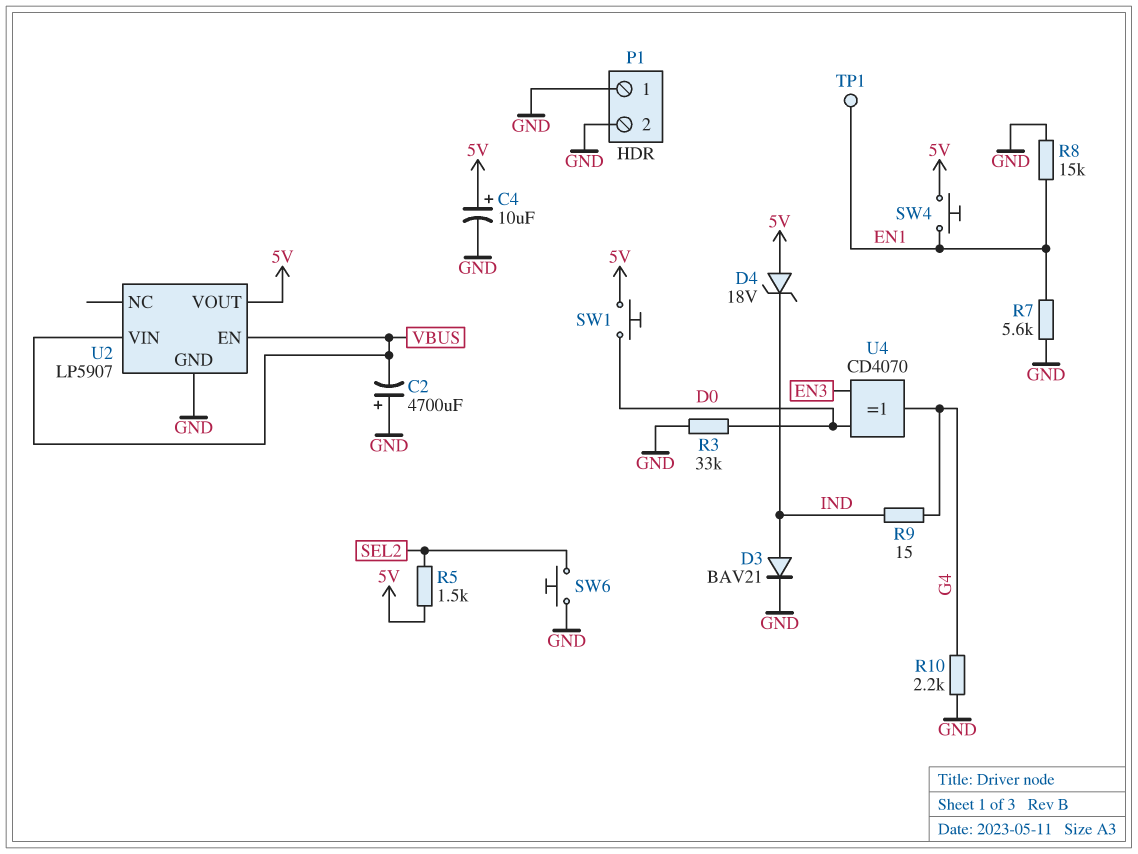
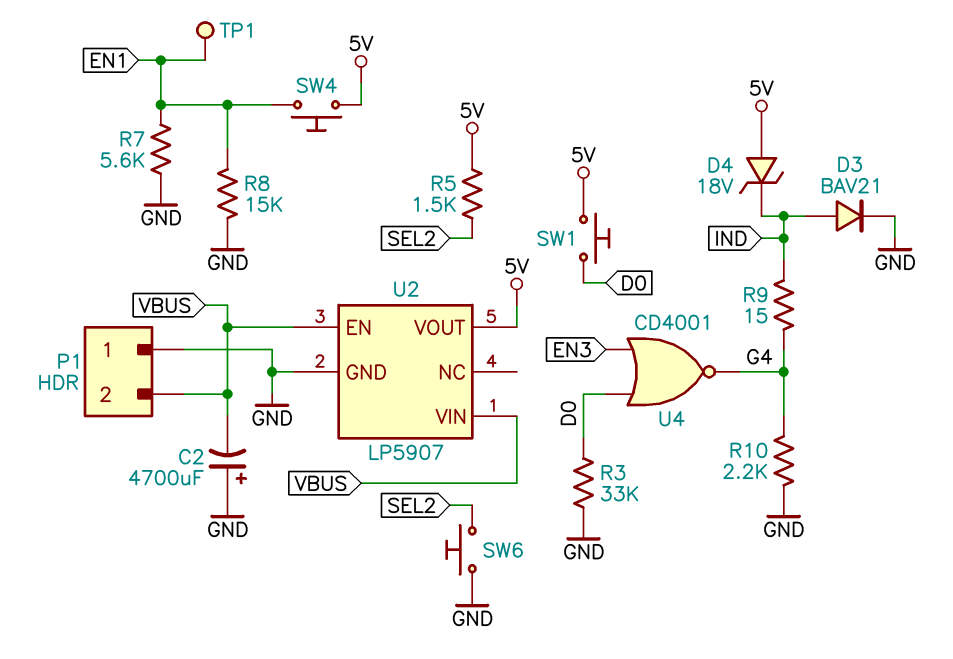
C4: 10uF (plus 5V, minus GND) -> none
P1 pin 2: GND -> VBUS
U4: XOR CD4070 (in D0, in EN3, out G4) -> NOR CD4001 (in D0, in EN3, out G4)

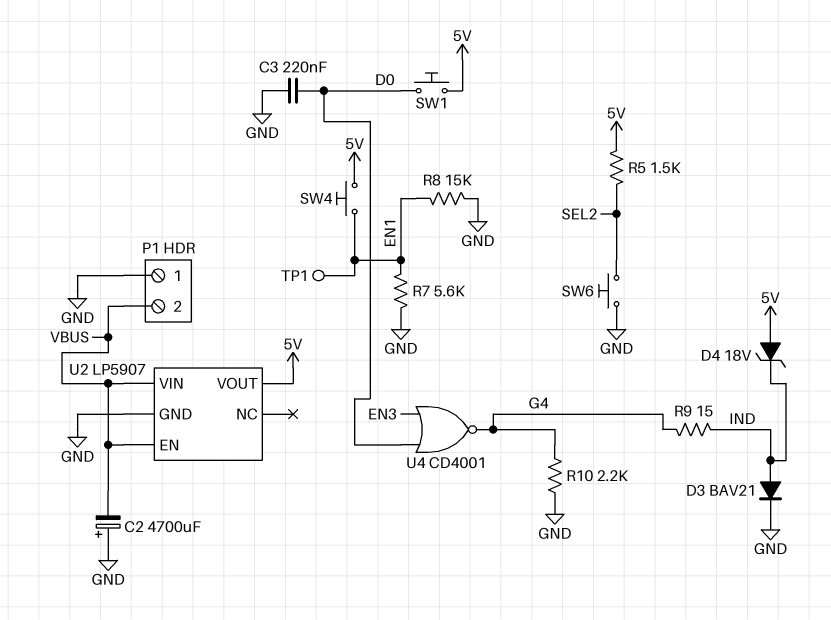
C3: none -> 220nF (D0, GND)
R3: 33k (D0, GND) -> none

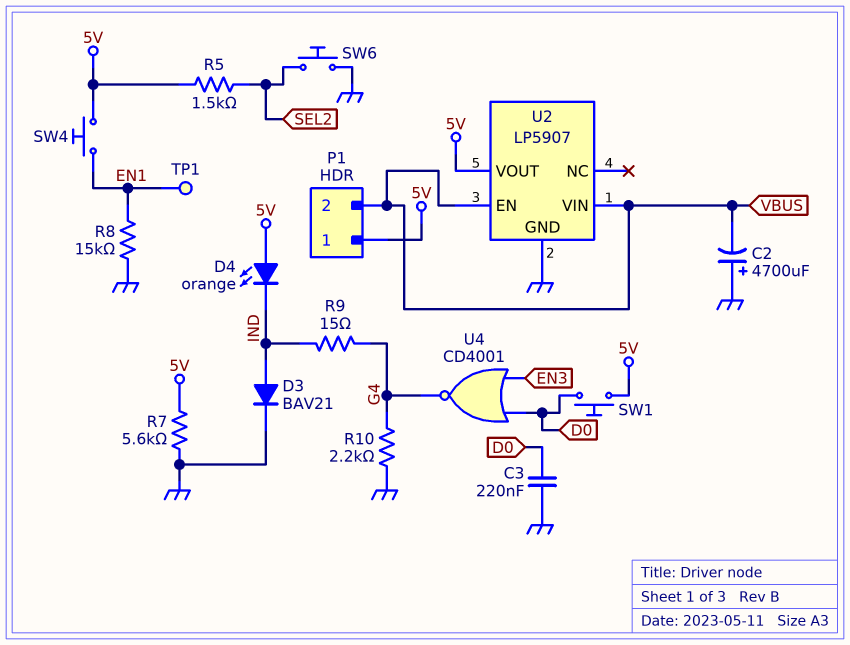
D4: zener 18V (A 5V, K IND) -> LED orange (A 5V, K IND)
P1 pin 1: GND -> 5V
R7: 5.6k (EN1, GND) -> 5.6k (5V, GND)

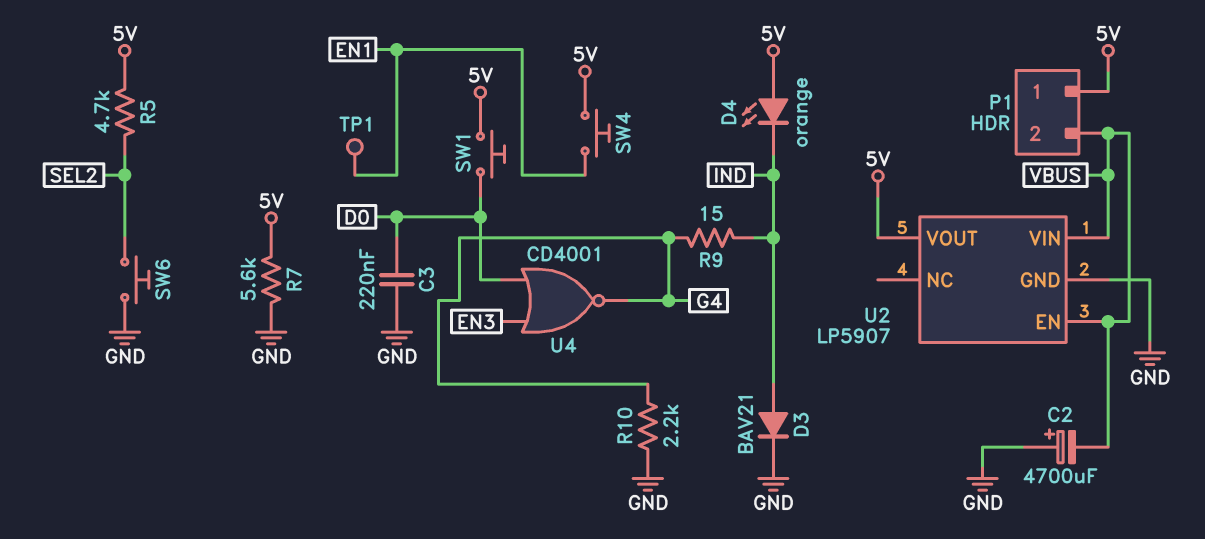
R5: 1.5k (5V, SEL2) -> 4.7k (5V, SEL2)
R8: 15k (EN1, GND) -> none

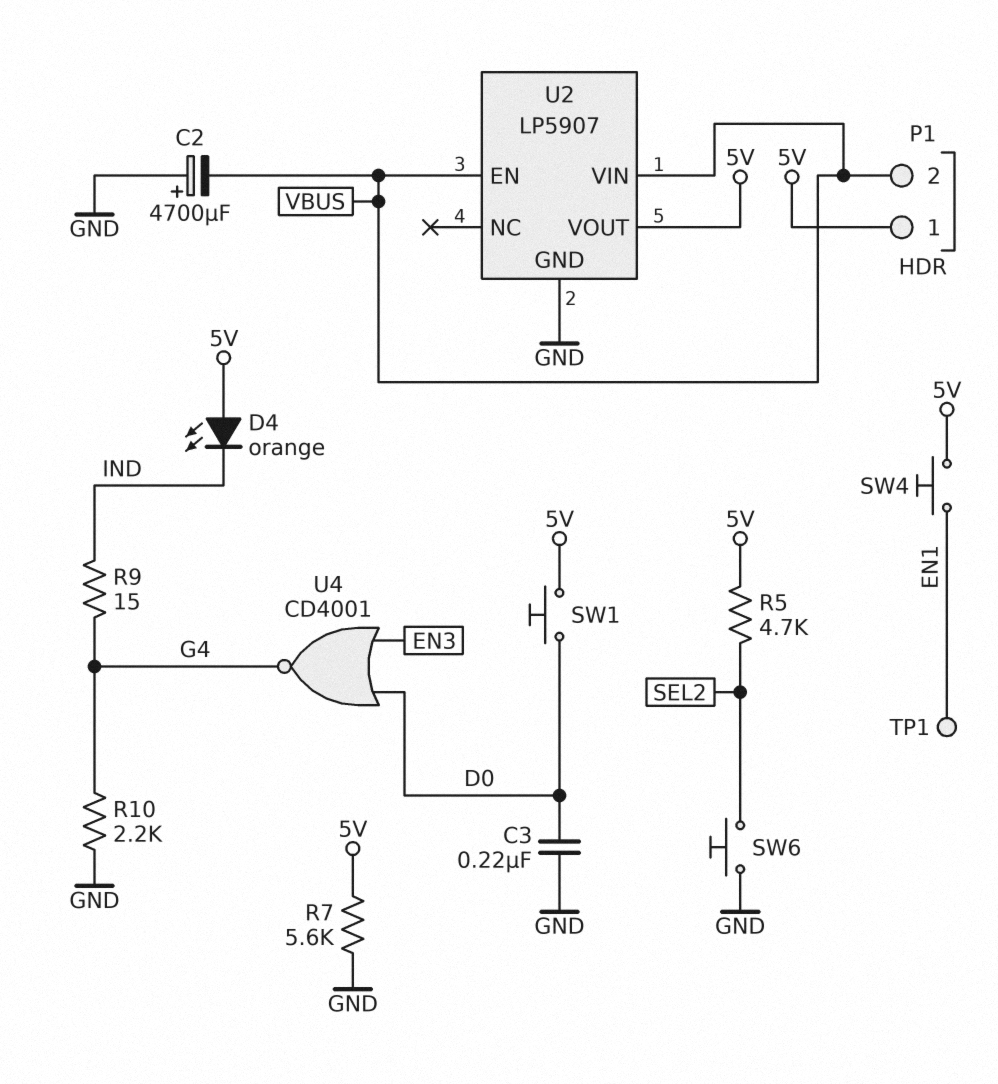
D3: diode BAV21 (A IND, K GND) -> none

